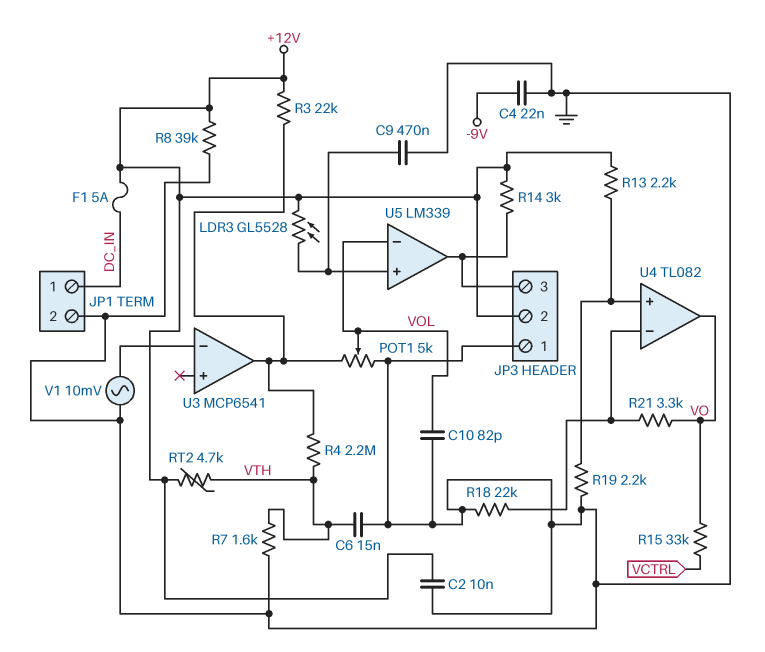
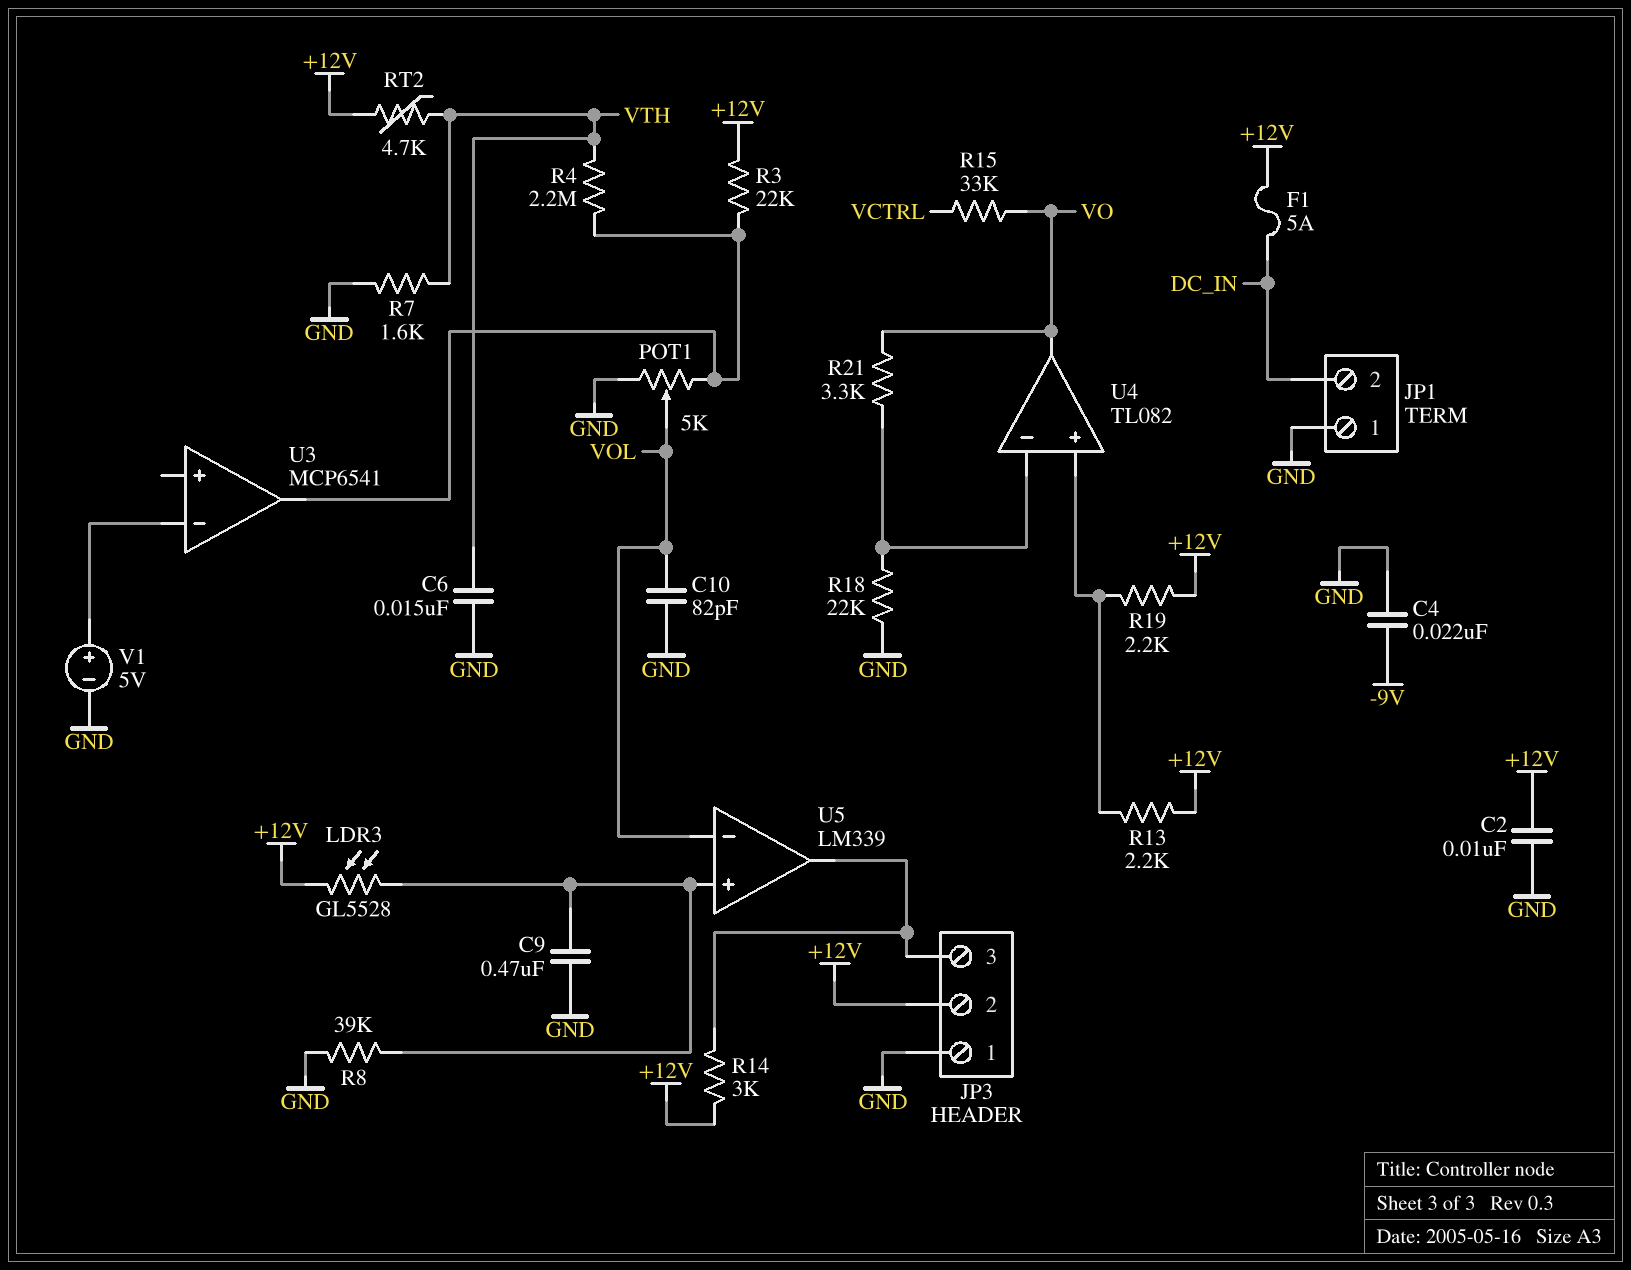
JP1 pin 1: DC_IN -> GND
JP1 pin 2: GND -> DC_IN
R8: 39k (+12V, GND) -> 39k (GND, U5/in+)
R19: 2.2k (GND, U4/in+) -> 2.2k (+12V, U4/in+)
V1: AC 10mV (GND, U3/in-) -> 5V (plus U3/in-, minus GND)

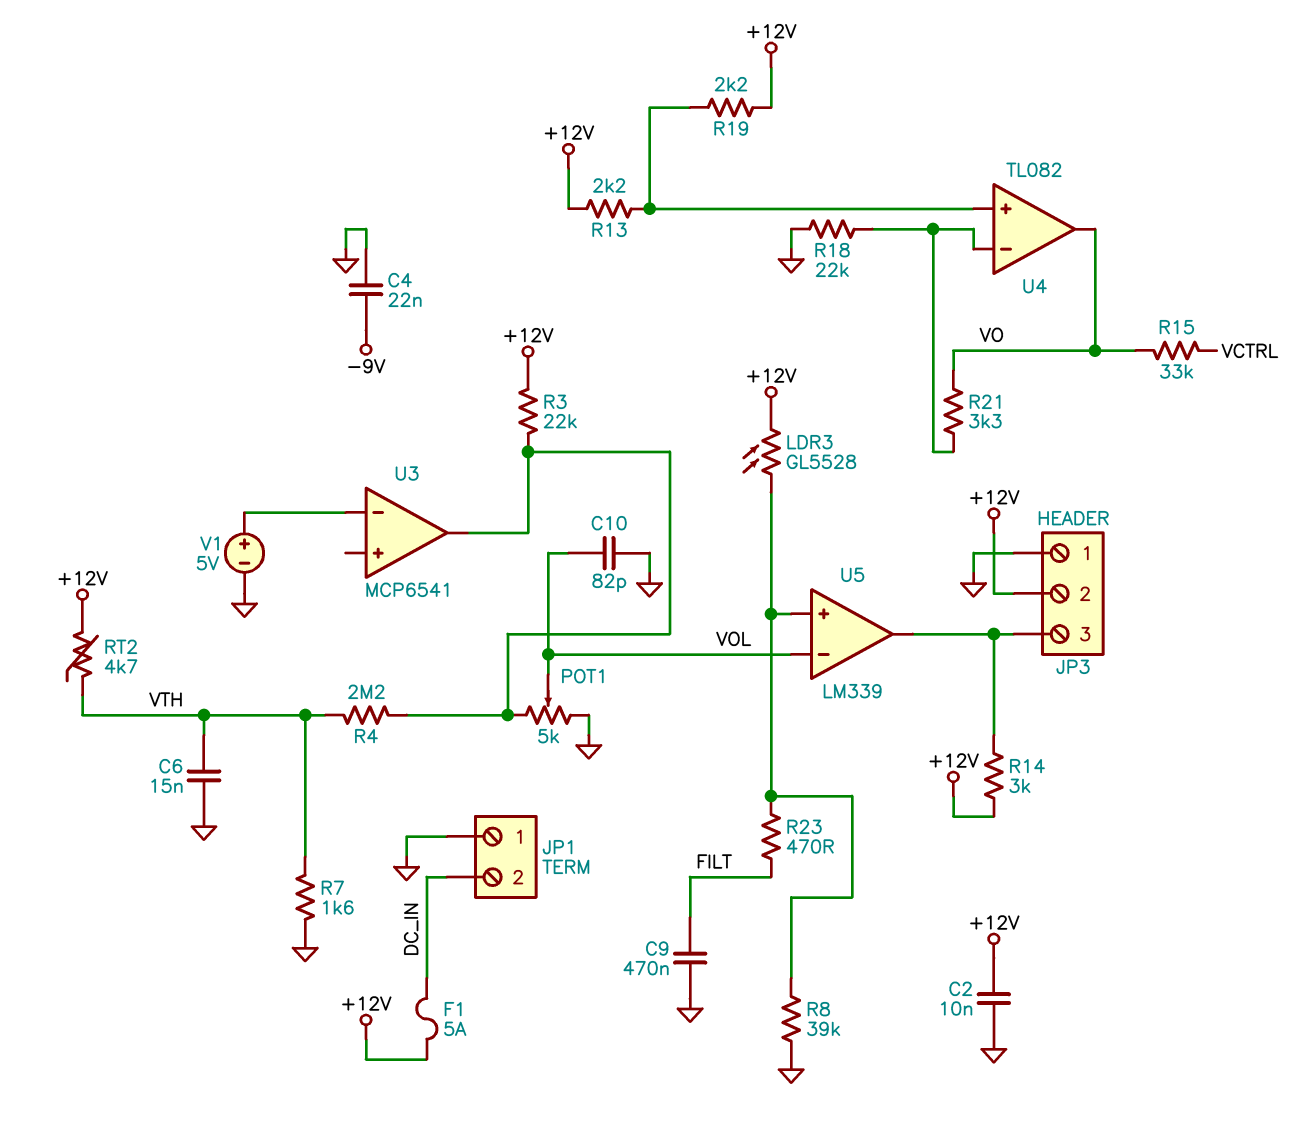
C9: 470nF (GND, U5/in+) -> 470nF (FILT, GND)
R23: none -> 470 (FILT, U5/in+)

